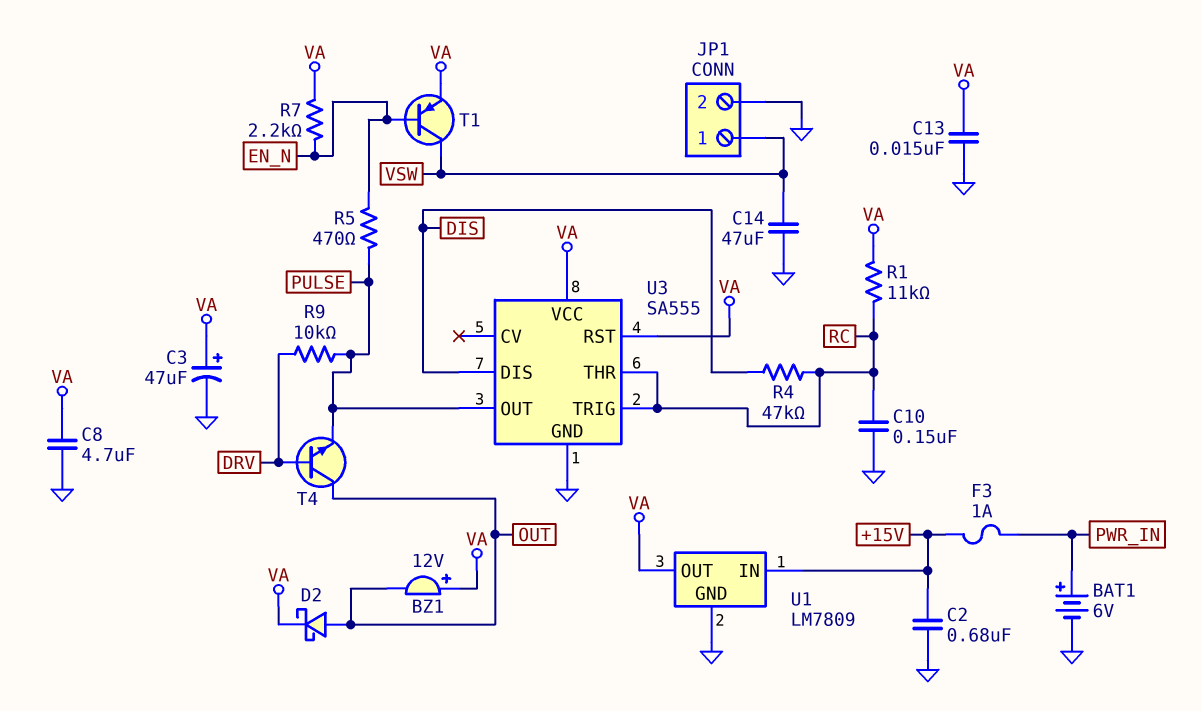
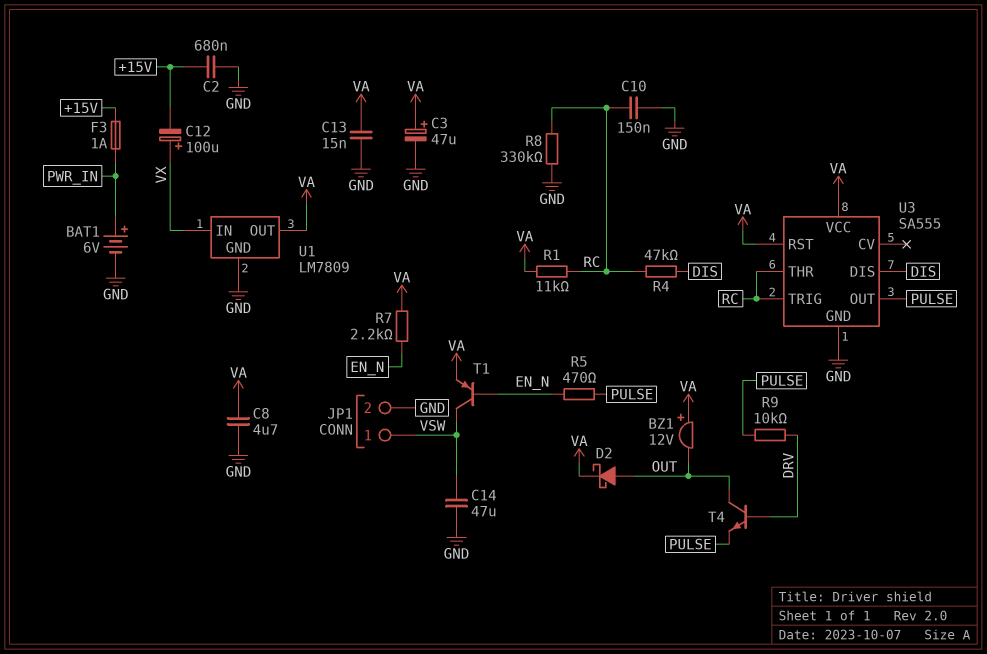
C12: none -> 100uF (plus VX, minus +15V)
R8: none -> 330k (GND, RC)
U1 pin IN: +15V -> VX

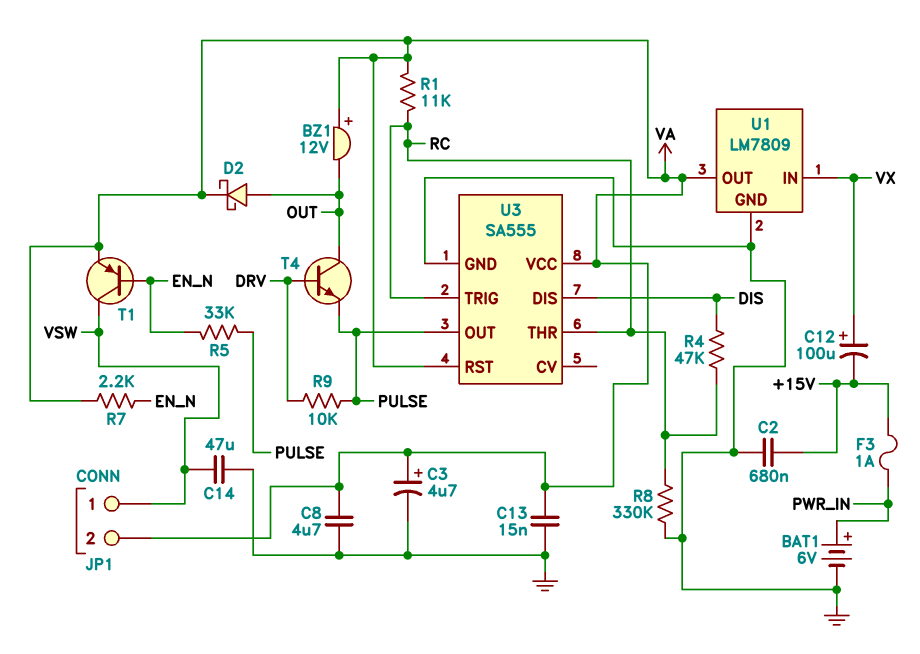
C3: 47uF (plus VA, minus GND) -> 4.7uF (plus VA, minus GND)
C10: 150nF (GND, RC) -> none
JP1 pin 2: GND -> VA
R5: 470 (EN_N, PULSE) -> 33k (EN_N, PULSE)

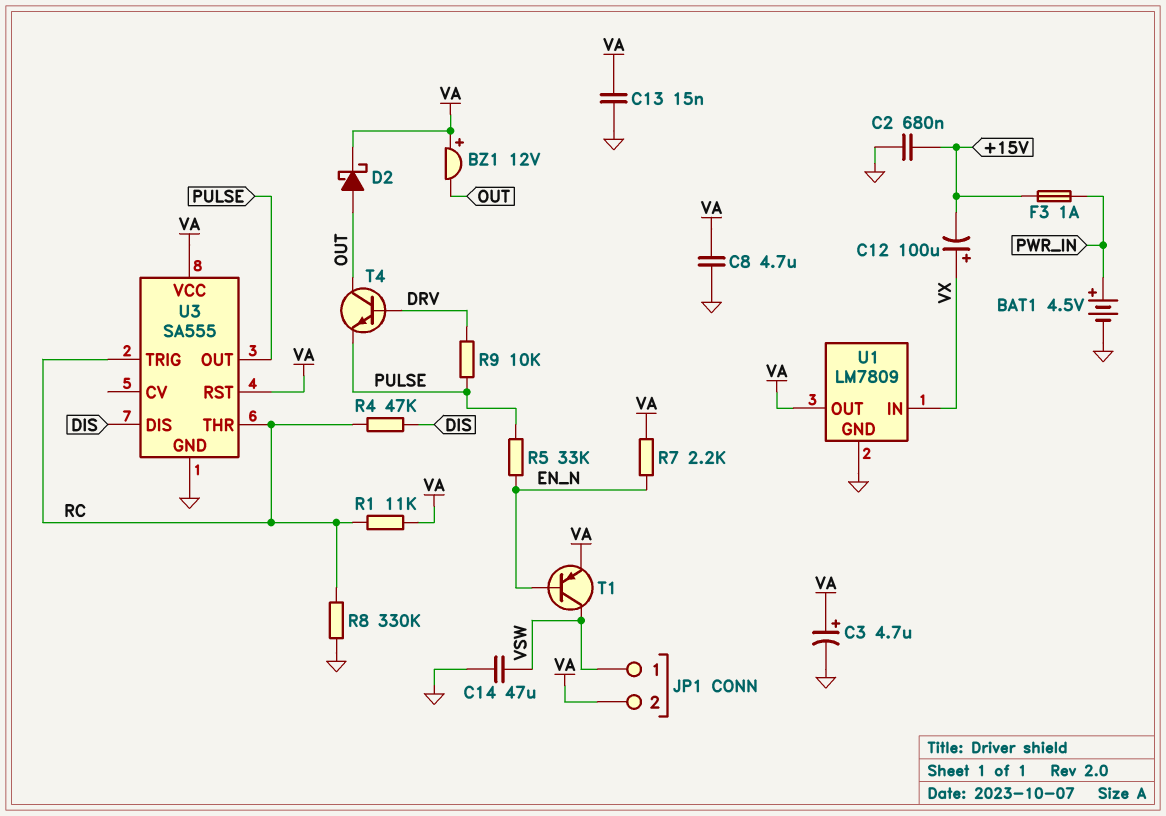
BAT1: 6V (plus PWR_IN, minus GND) -> 4.5V (plus PWR_IN, minus GND)

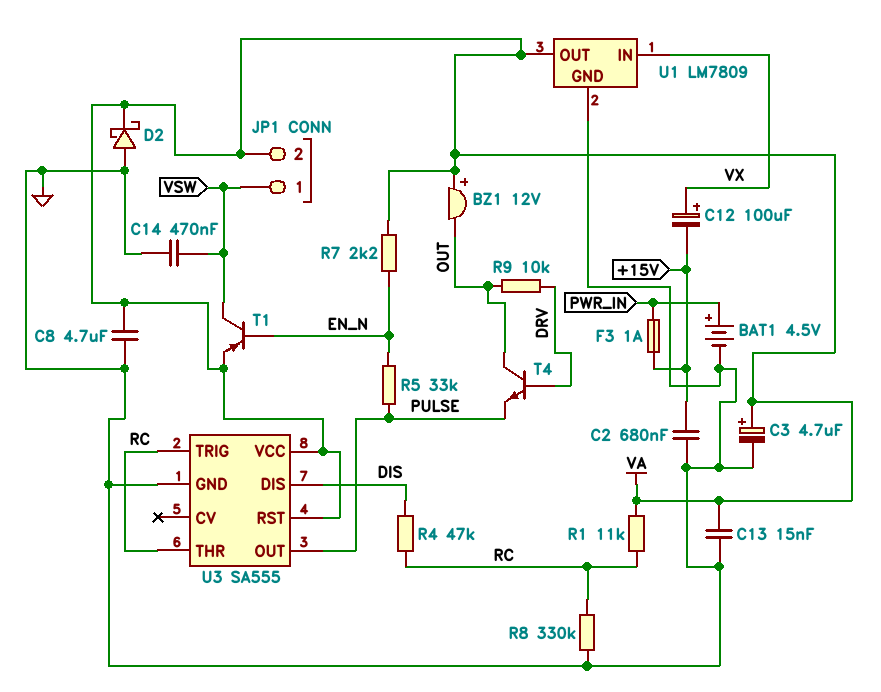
C14: 47uF (GND, VSW) -> 470nF (GND, VSW)
D2: schottky (A OUT, K VA) -> schottky (A GND, K VA)
R9: 10k (DRV, PULSE) -> 10k (DRV, OUT)

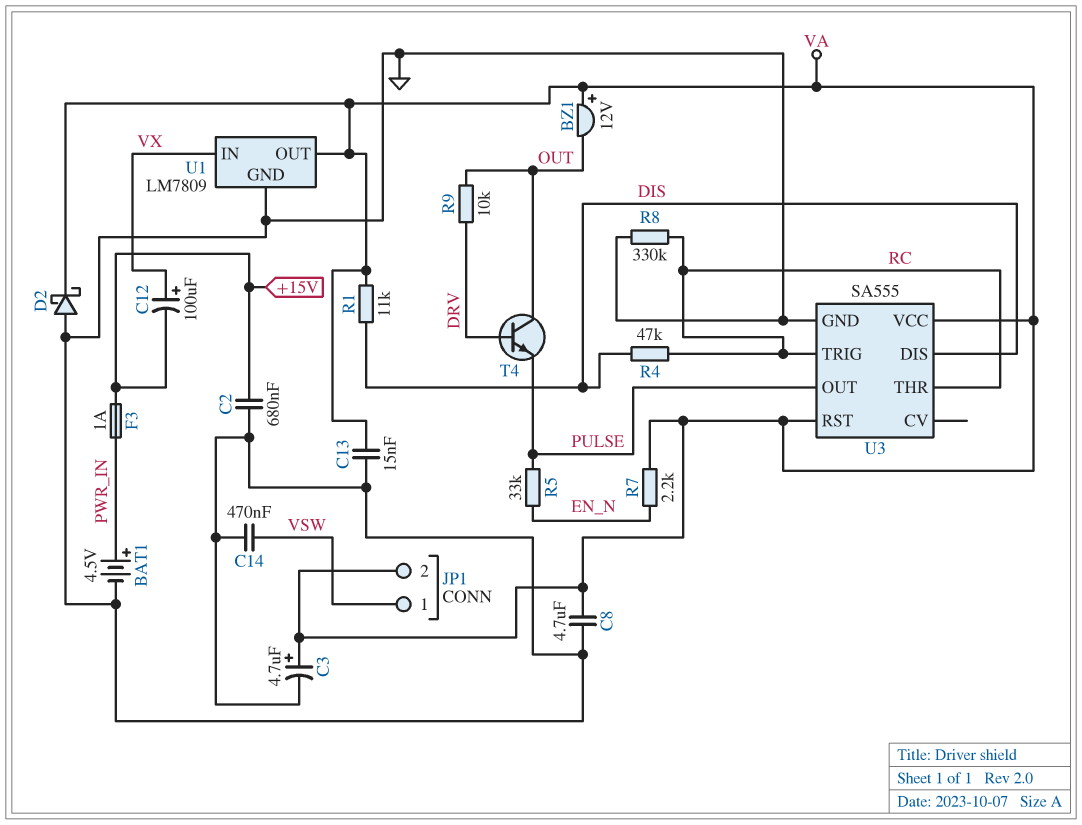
R1: 11k (RC, VA) -> 11k (DIS, VA)
T1: PNP (B EN_N, C VSW, E VA) -> none

